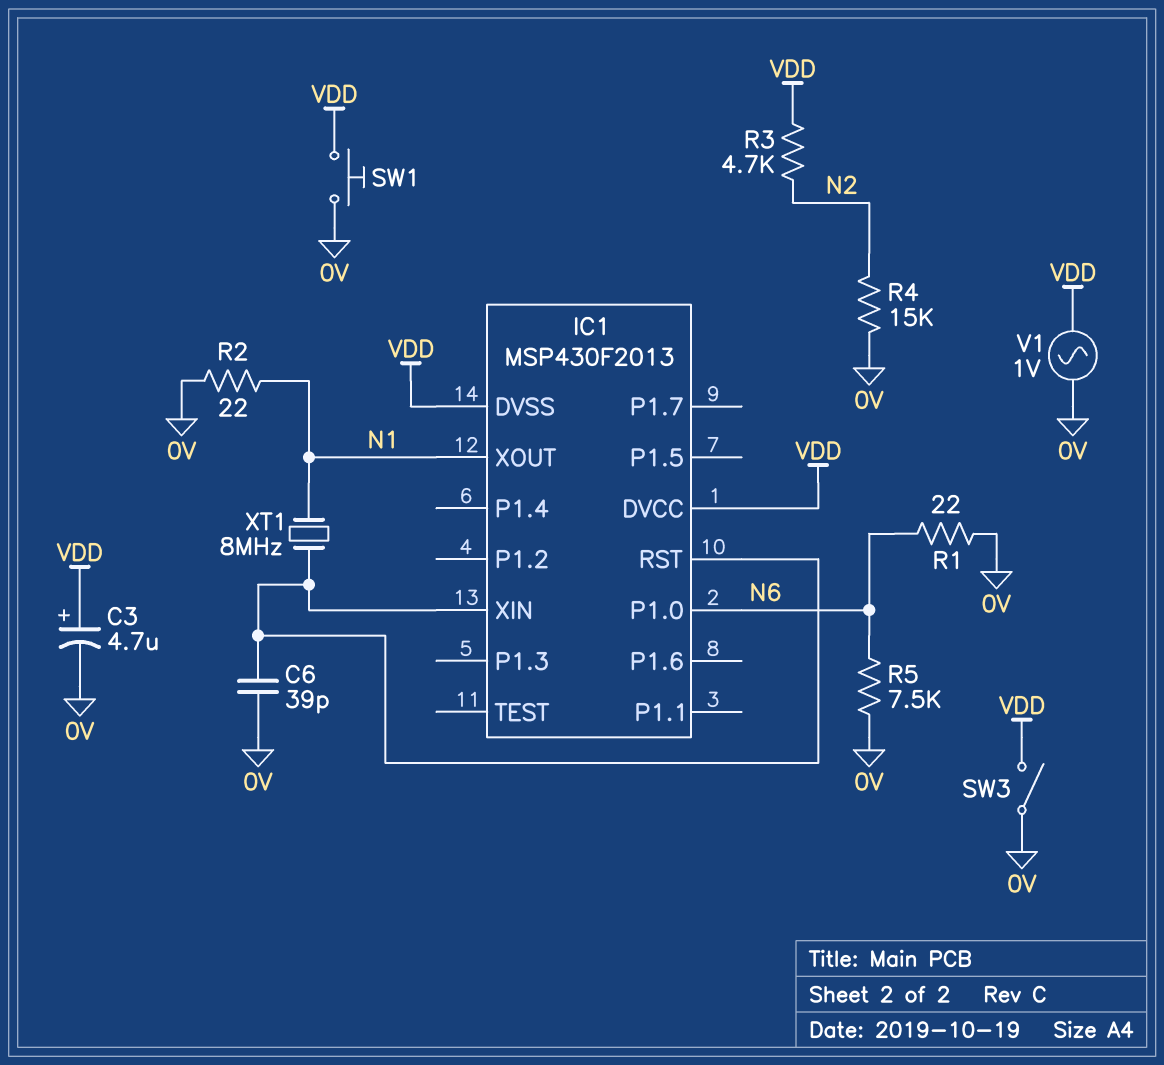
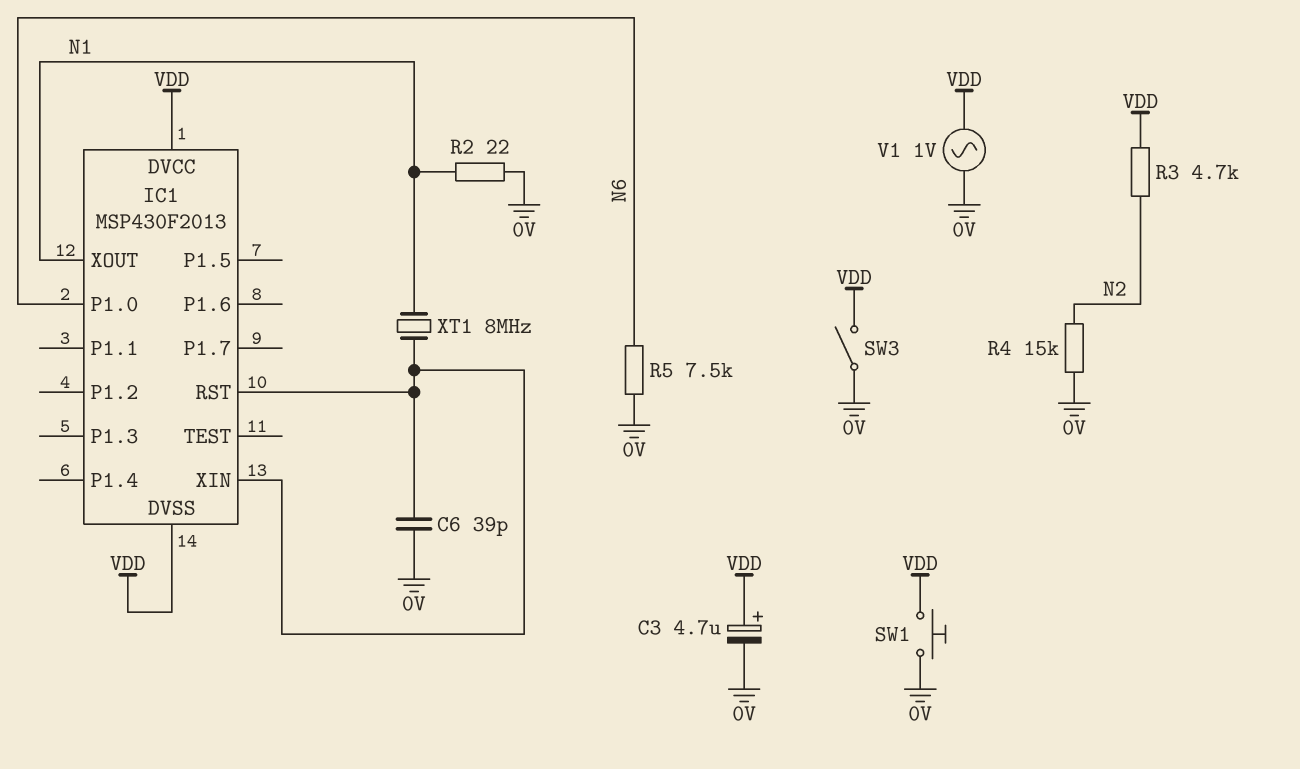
R1: 22 (0V, N6) -> none

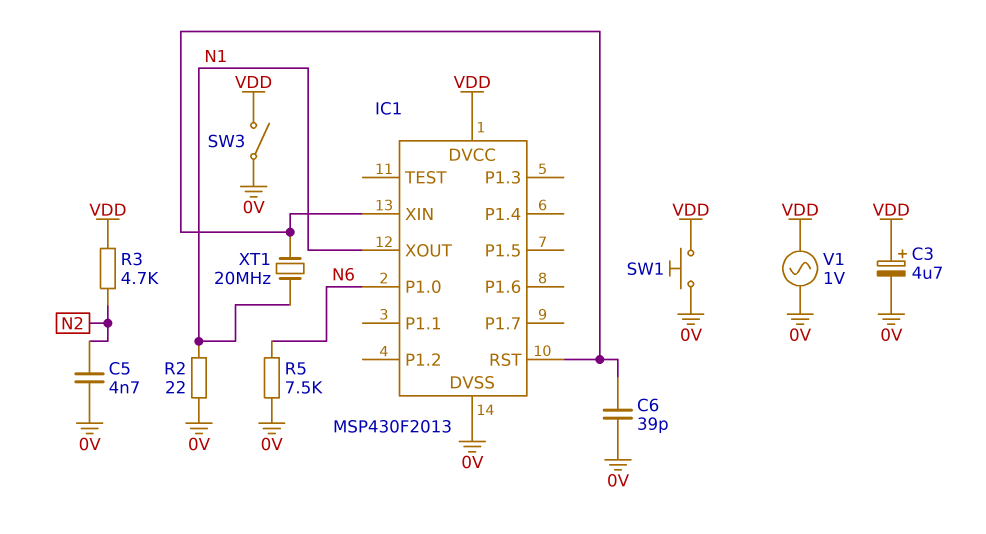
C5: none -> 4.7nF (0V, N2)
IC1 pin DVSS: VDD -> 0V
R4: 15k (0V, N2) -> none
XT1: 8MHz (IC1/RST, N1) -> 20MHz (IC1/RST, N1)

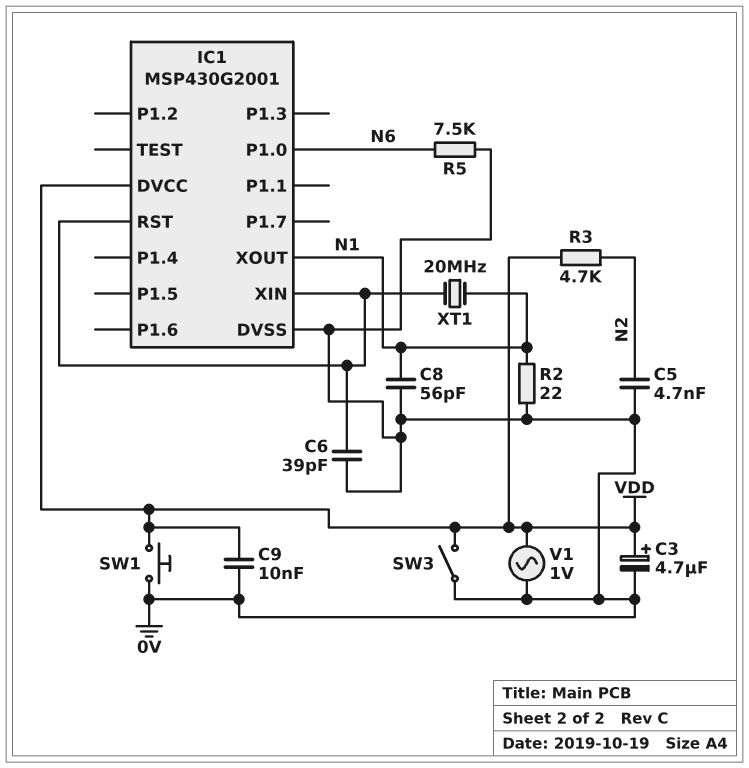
C8: none -> 56pF (0V, N1)
C9: none -> 10nF (0V, VDD)
IC1: MSP430F2013 -> MSP430G2001

